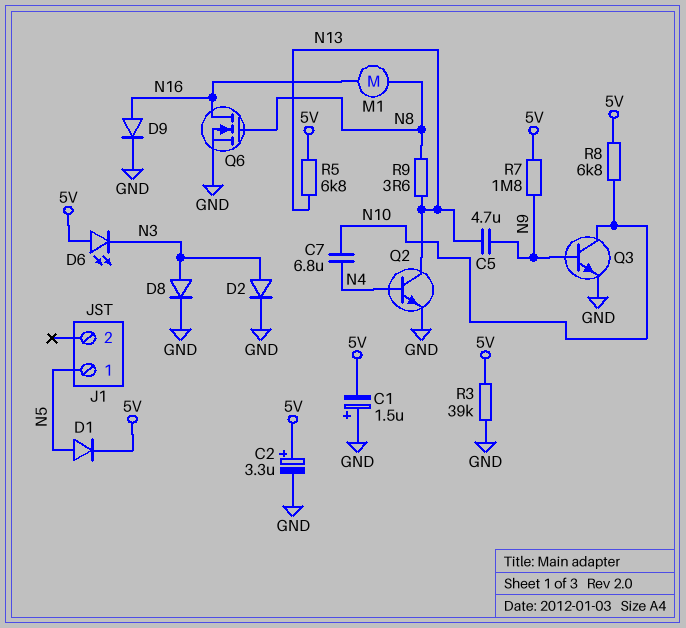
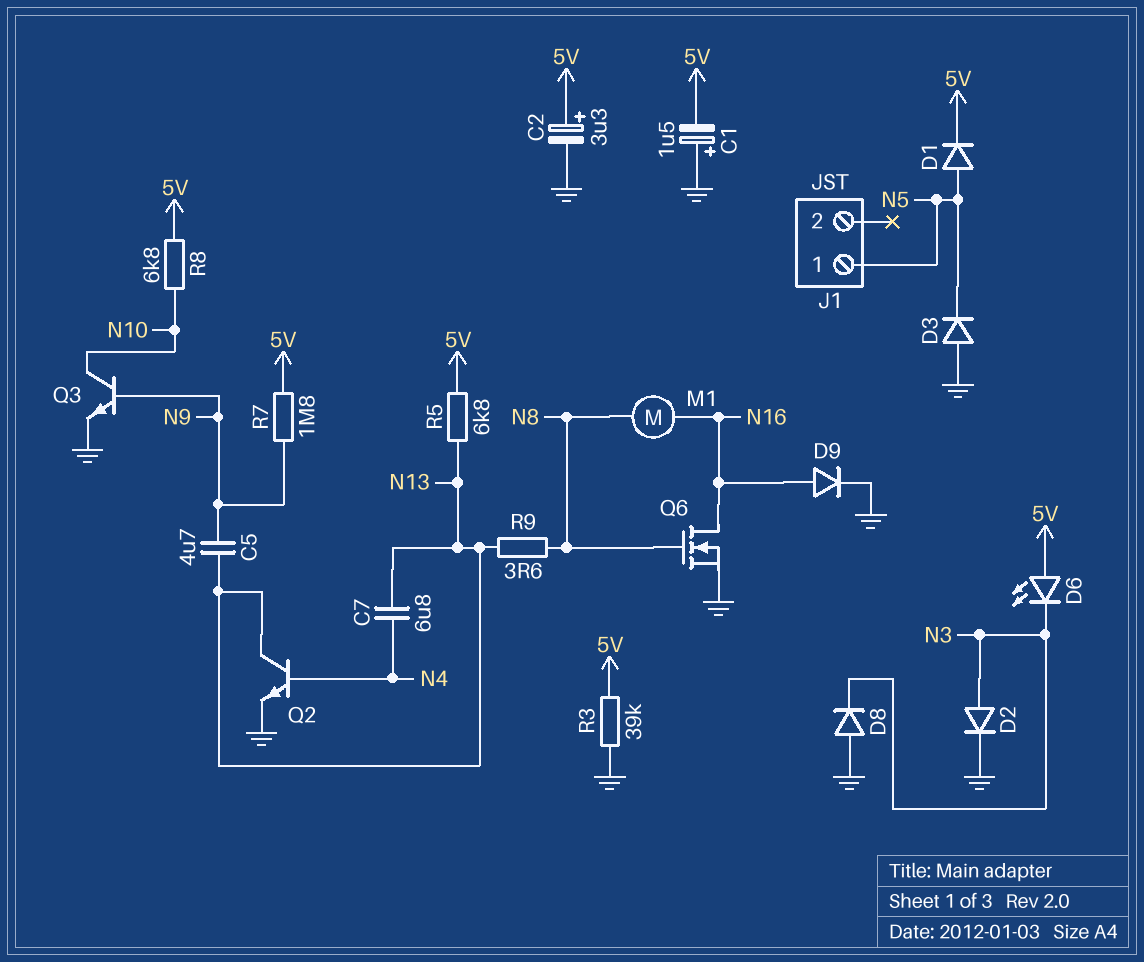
C7: 6.8uF (N4, N10) -> 6.8uF (N4, N13)
D3: none -> diode (A GND, K N5)
D8: diode (A N3, K GND) -> diode (A GND, K N3)

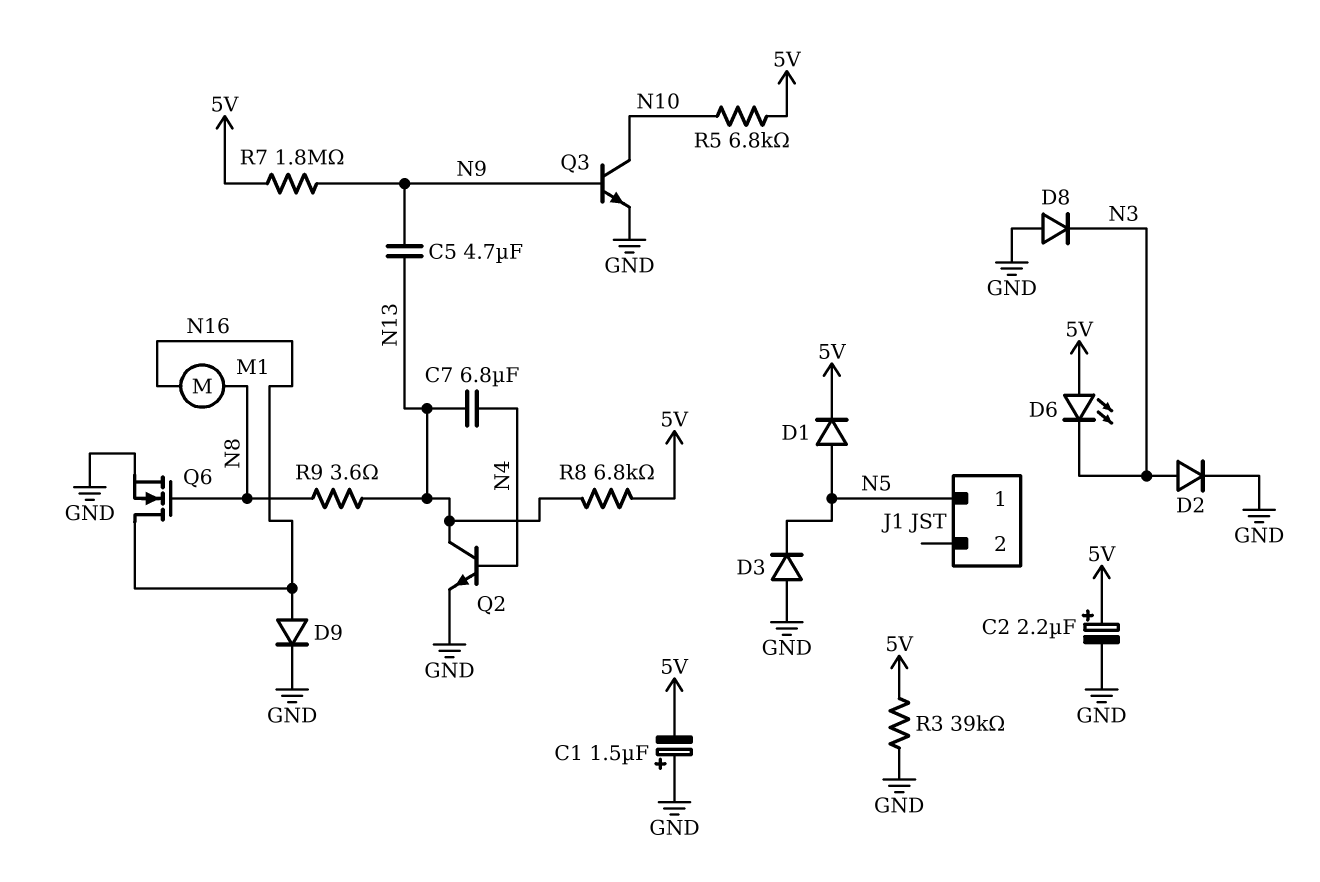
C2: 3.3uF (plus 5V, minus GND) -> 2.2uF (plus 5V, minus GND)
R5: 6.8k (5V, N13) -> 6.8k (5V, N10)
R8: 6.8k (5V, N10) -> 6.8k (5V, N13)

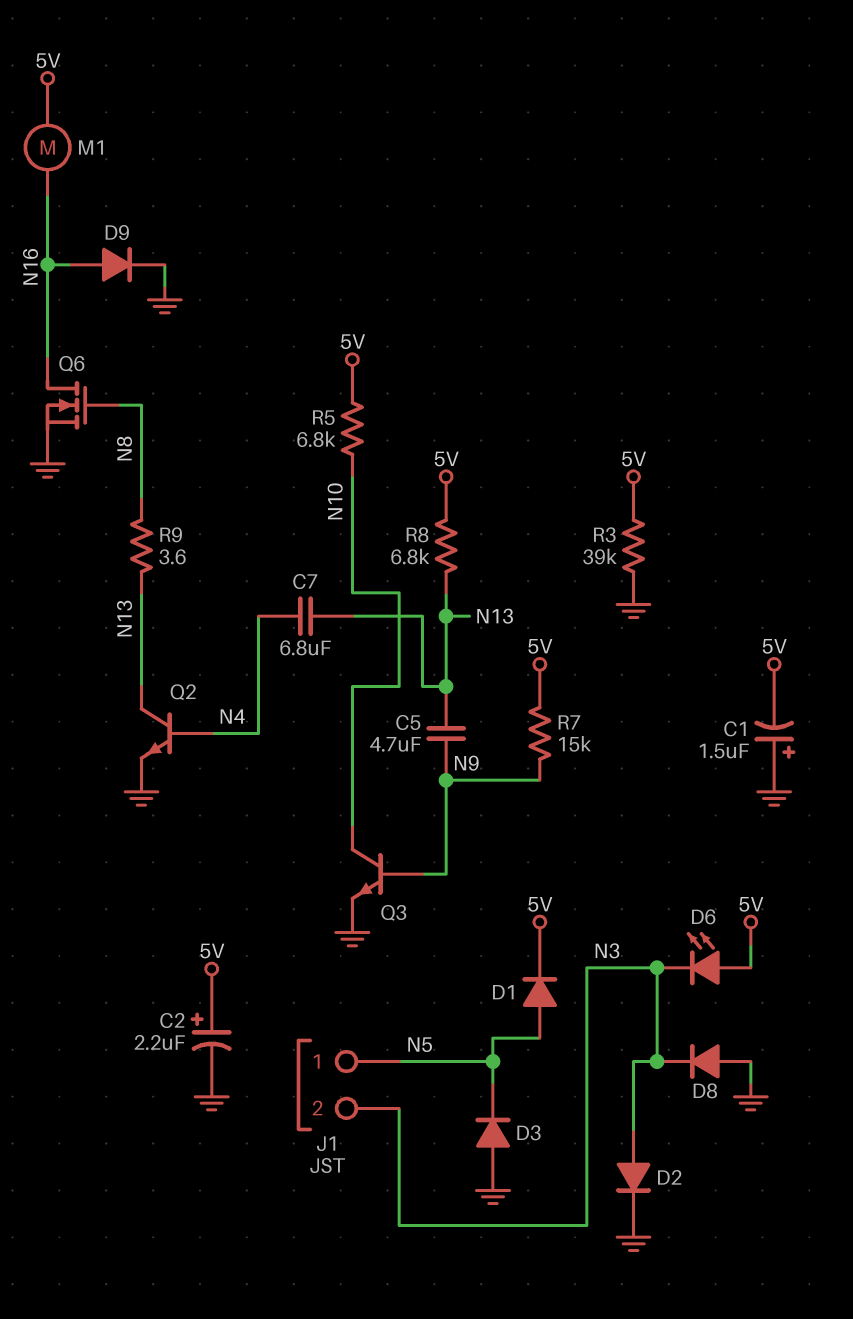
J1 pin 2: none -> N3
M1: motor (N8, N16) -> motor (5V, N16)
R7: 1.8M (5V, N9) -> 15k (5V, N9)

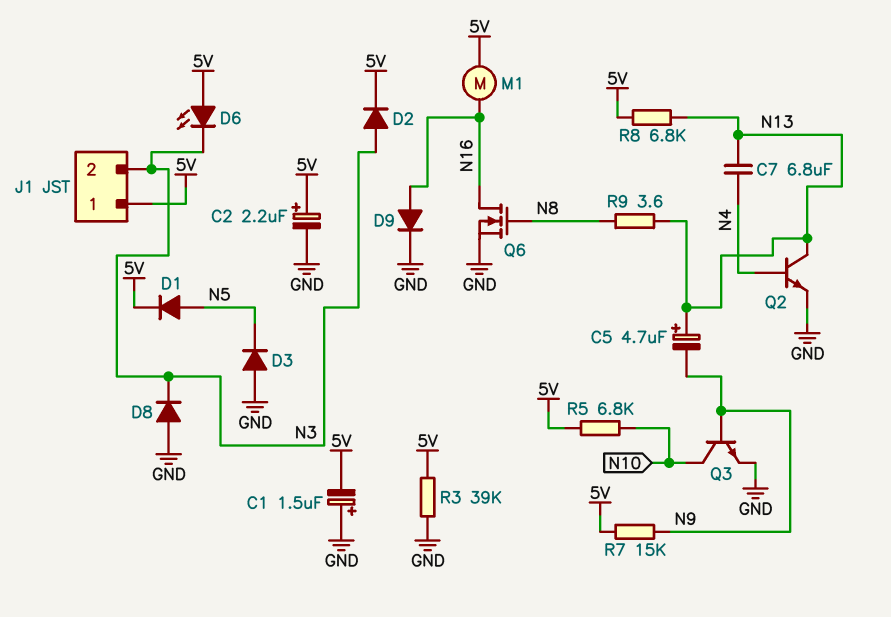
C5: 4.7uF (N9, N13) -> 4.7uF (plus N13, minus N9)
D2: diode (A N3, K GND) -> diode (A N3, K 5V)
J1 pin 1: N5 -> 5V

